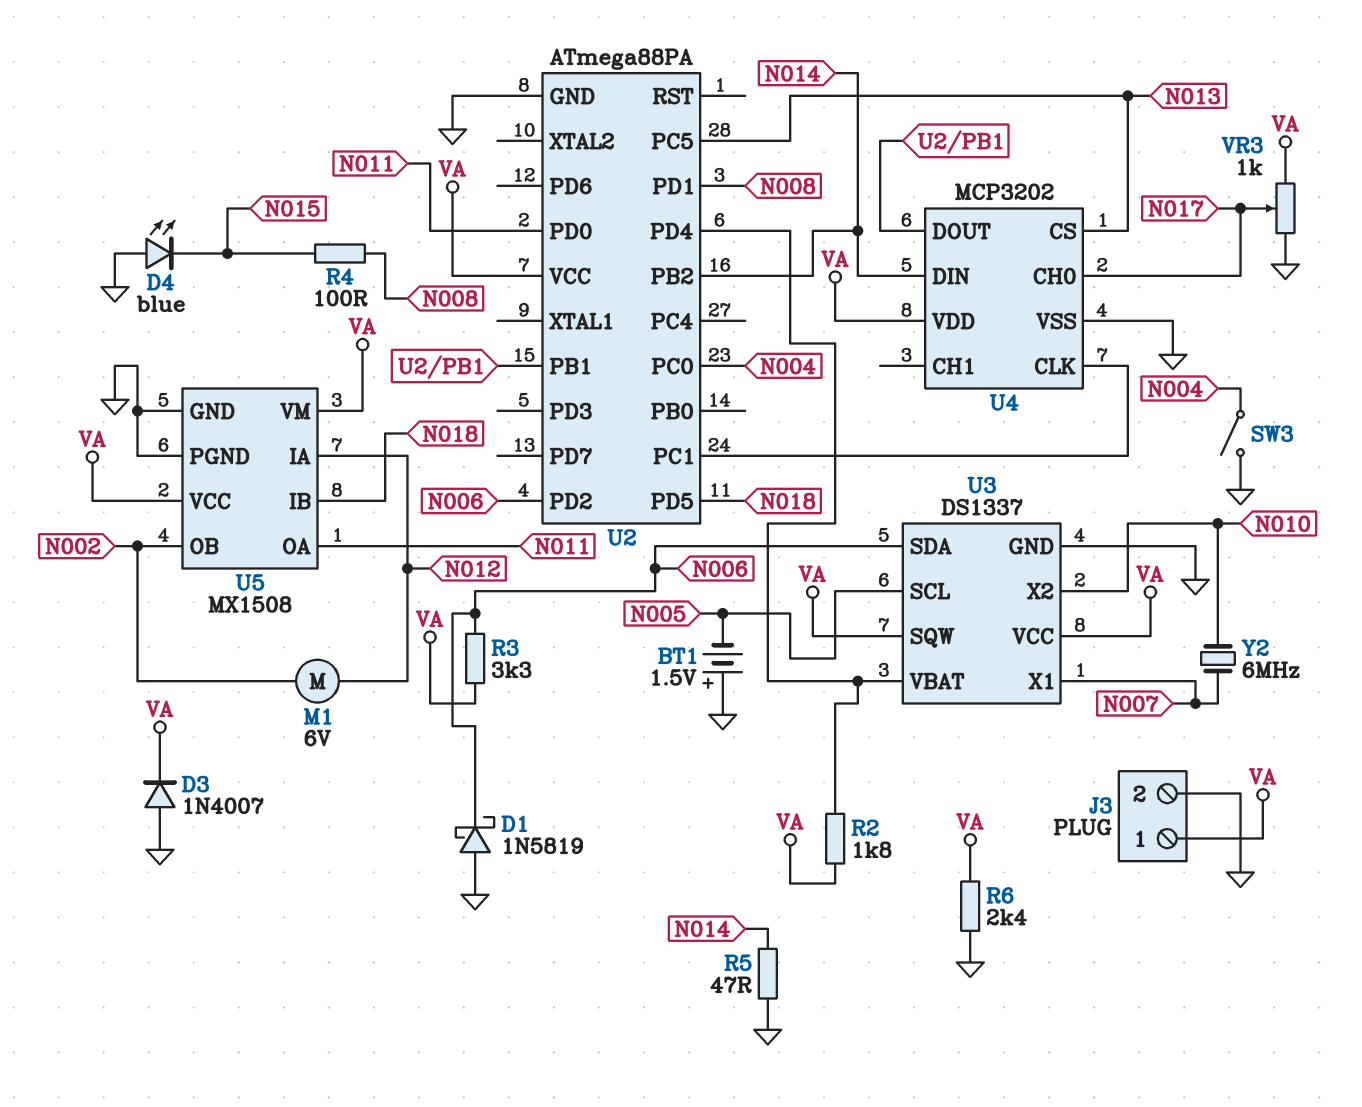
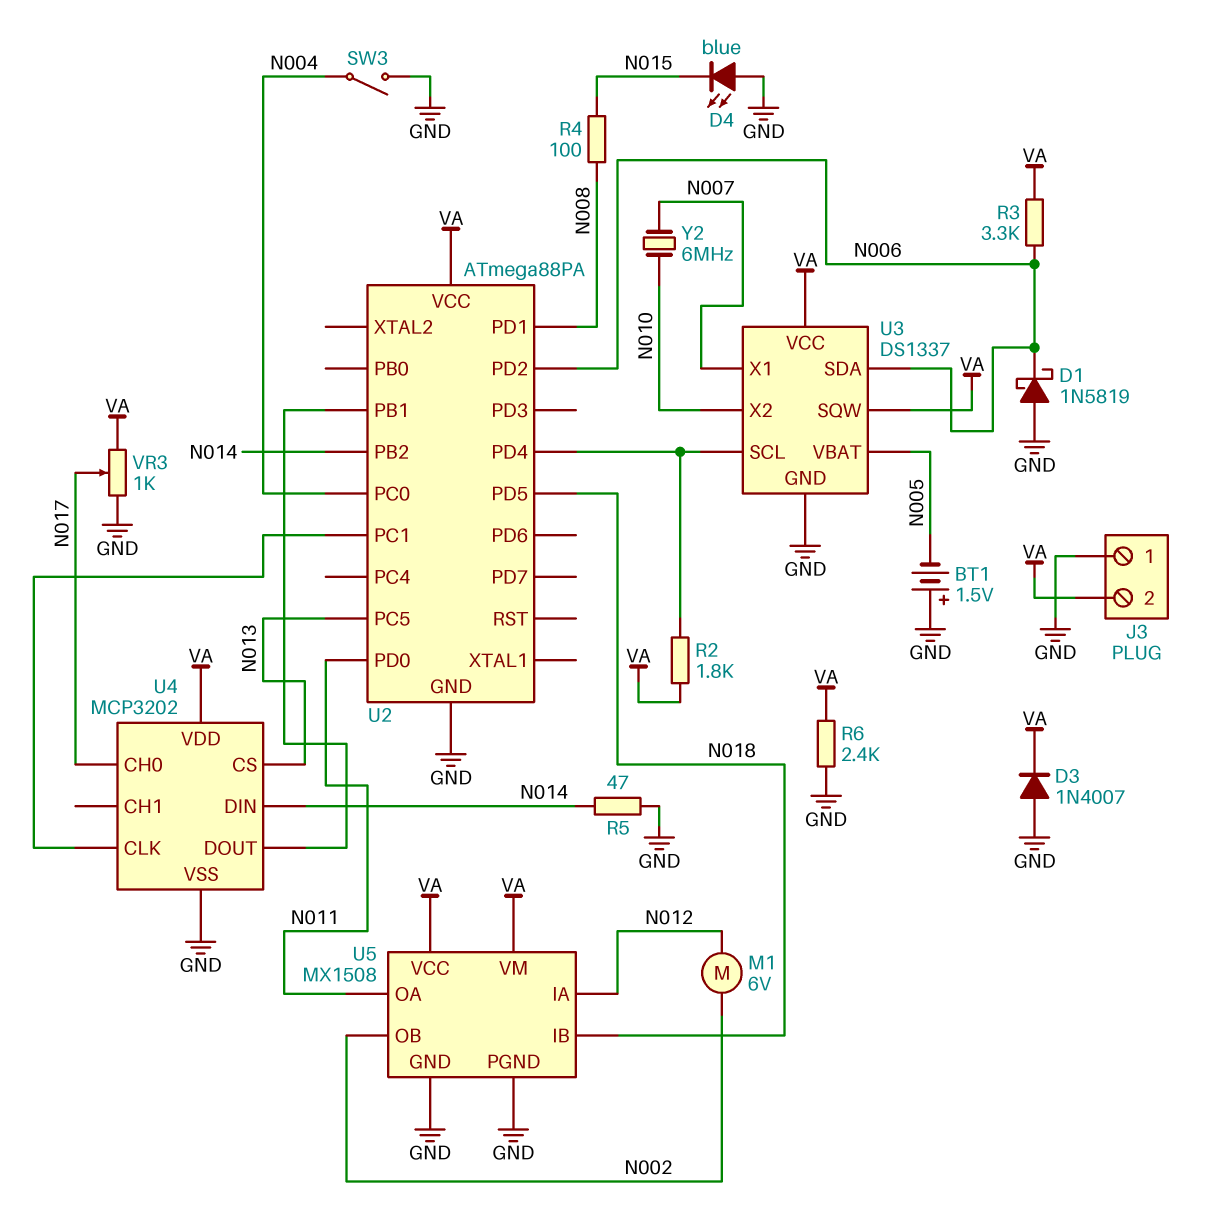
J3 pin 1: VA -> GND
J3 pin 2: GND -> VA
U3 pin SCL: N005 -> U2/PD4
U3 pin VBAT: U2/PD4 -> N005

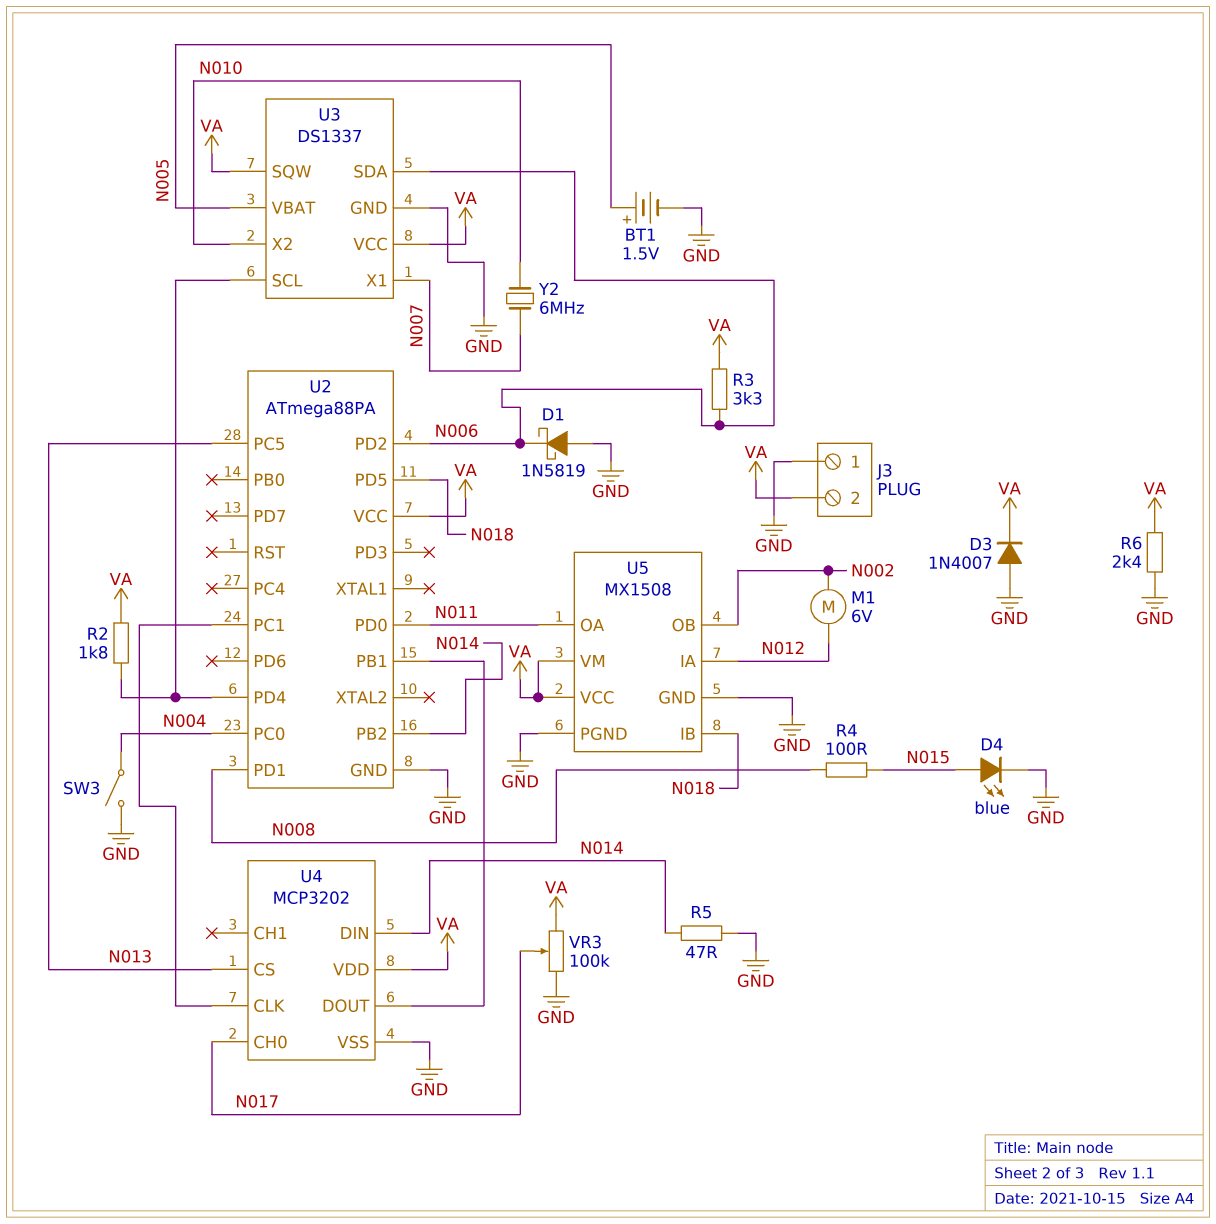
BT1: 1.5V (plus GND, minus N005) -> 1.5V (plus N005, minus GND)
D4: LED blue (A GND, K N015) -> LED blue (A N015, K GND)
VR3: 1k (GND, VA, wiper N017) -> 100k (GND, VA, wiper N017)

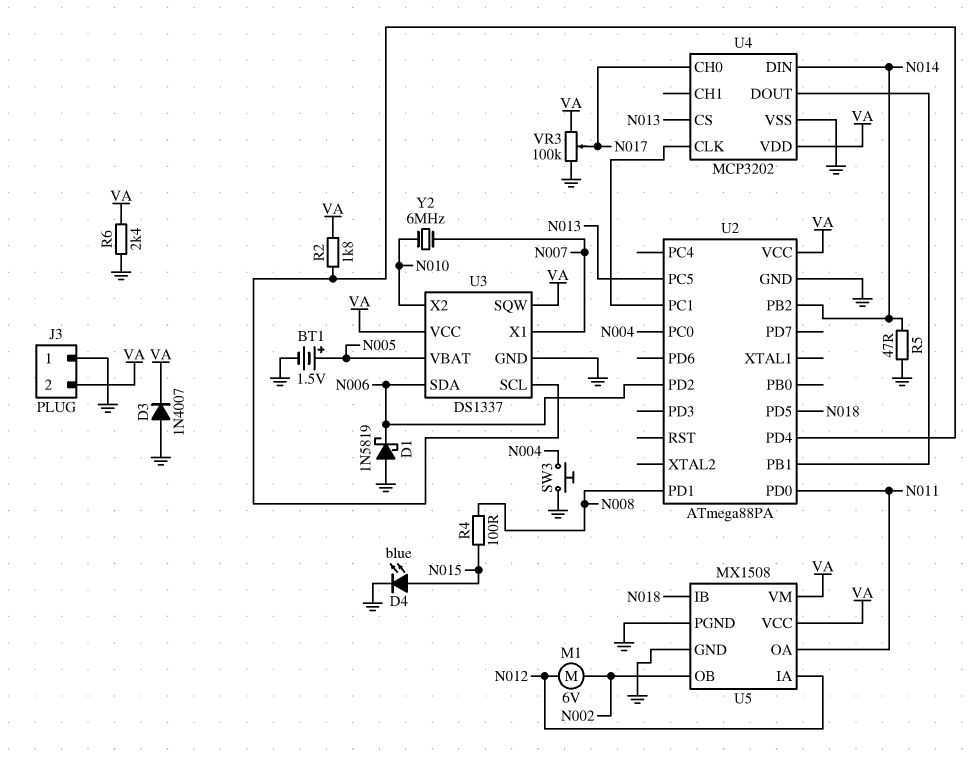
R3: 3.3k (N006, VA) -> none
SW3: switch (GND, N004) -> button (GND, N004)

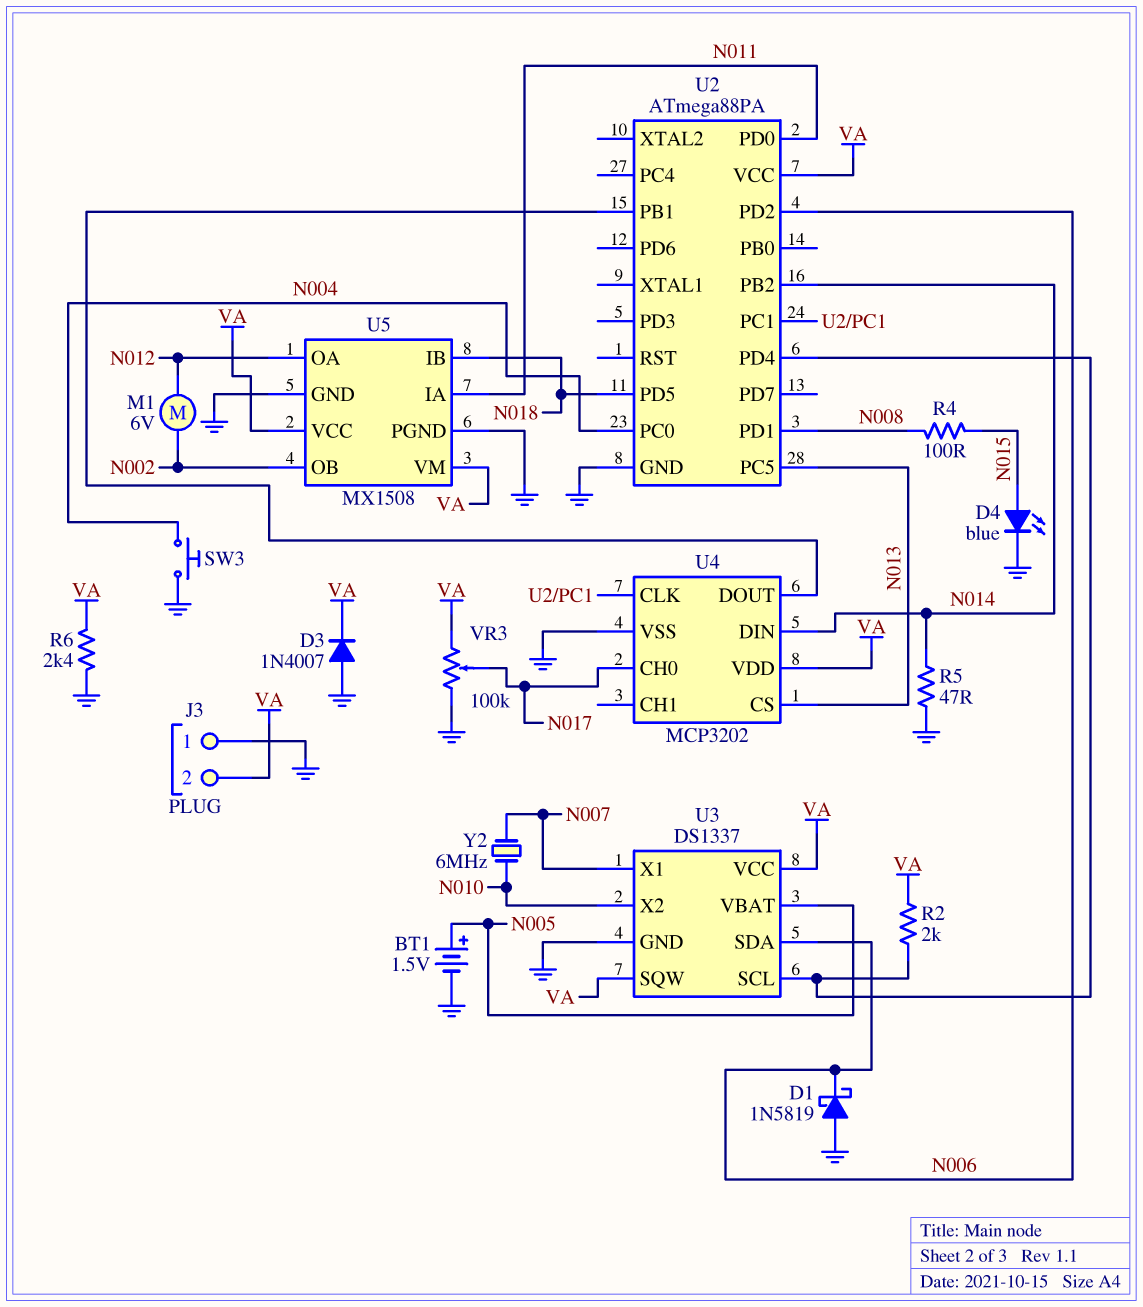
R2: 1.8k (U2/PD4, VA) -> 2k (U2/PD4, VA)
U5 pin IA: N012 -> N011
U5 pin OA: N011 -> N012

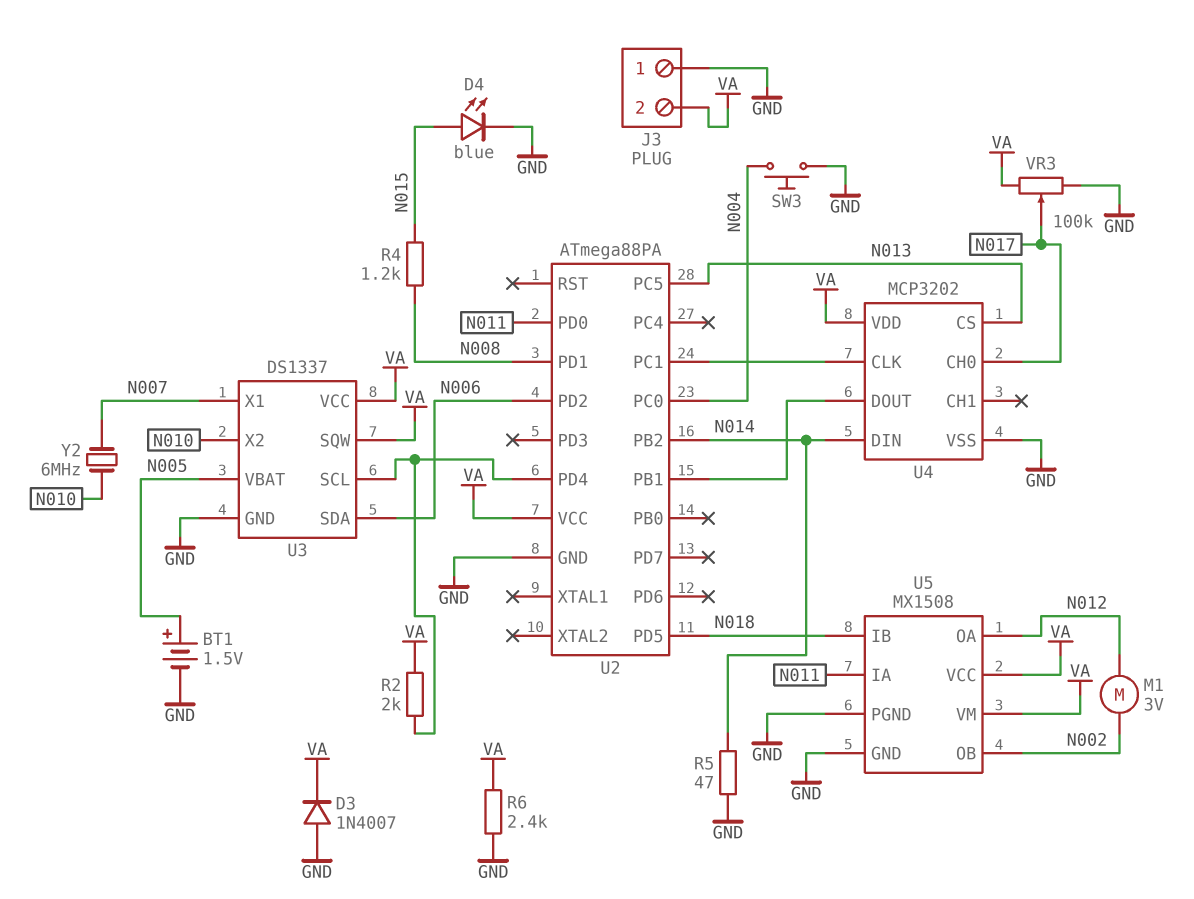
D1: schottky 1N5819 (A GND, K N006) -> none
M1: motor 6V (N002, N012) -> motor 3V (N002, N012)
R4: 100 (N008, N015) -> 1.2k (N008, N015)

